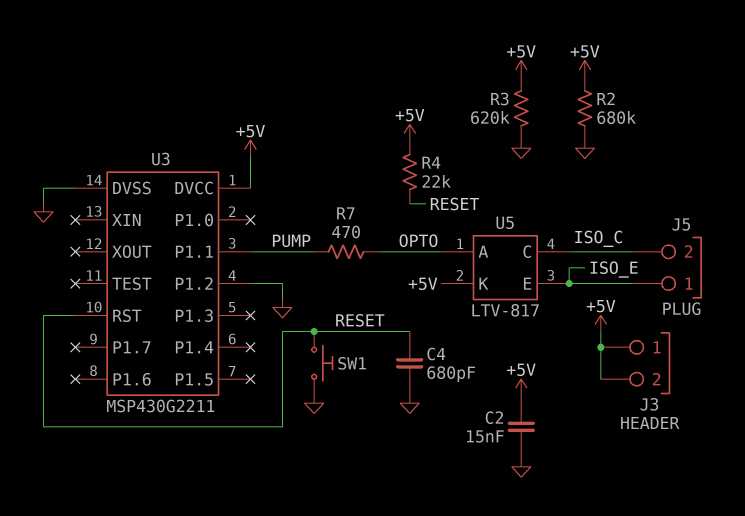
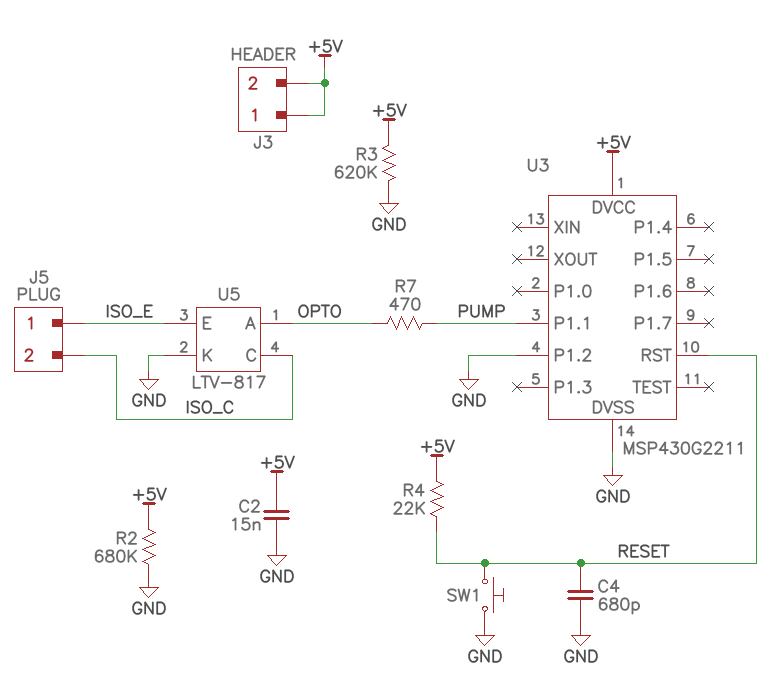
U5 pin K: +5V -> GND

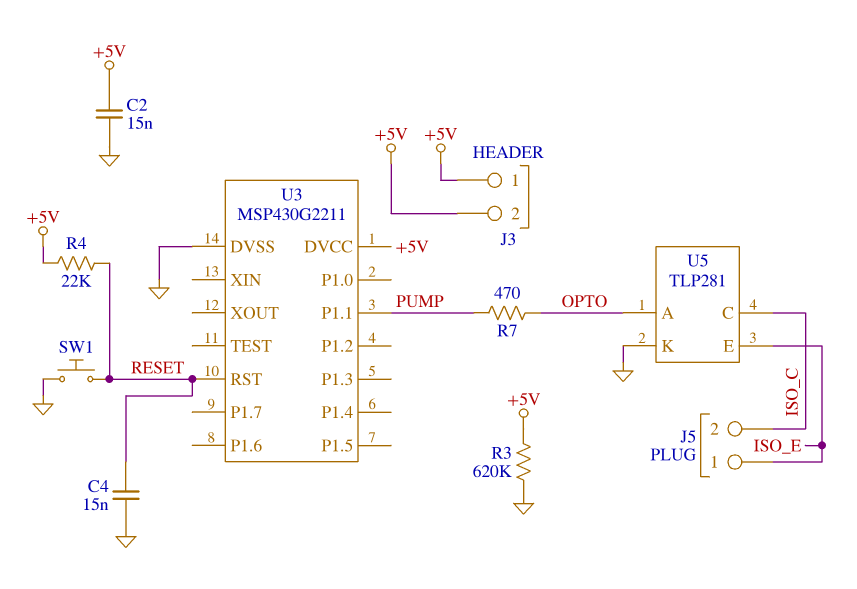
C4: 680pF (GND, RESET) -> 15nF (GND, RESET)
R2: 680k (+5V, GND) -> none
U3 pin P1.2: GND -> none
U5: LTV-817 -> TLP281

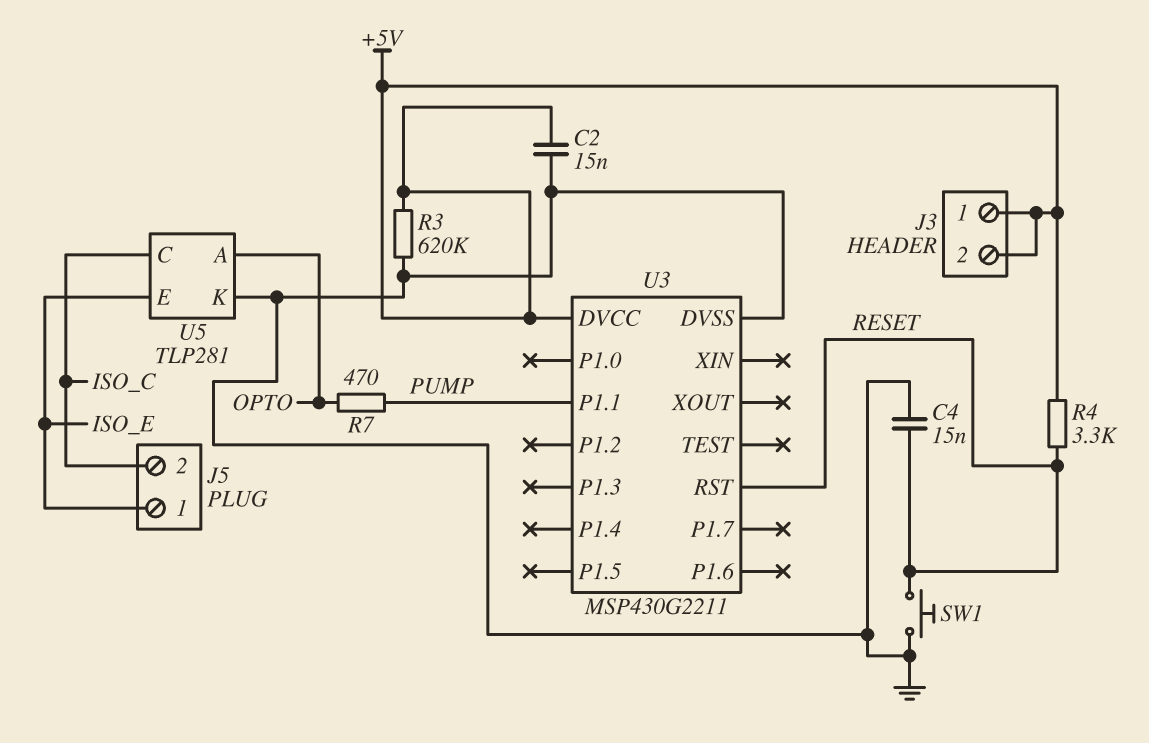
R4: 22k (+5V, RESET) -> 3.3k (+5V, RESET)

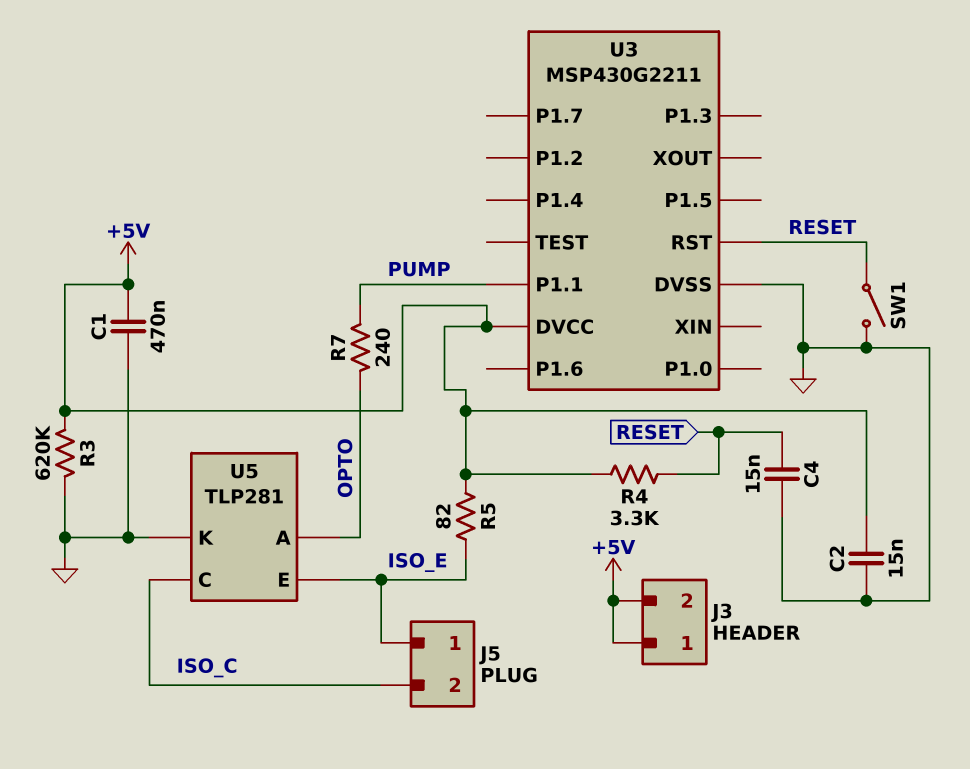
C1: none -> 470nF (+5V, GND)
R5: none -> 82 (+5V, ISO_E)
R7: 470 (OPTO, PUMP) -> 240 (OPTO, PUMP)
SW1: button (GND, RESET) -> switch (GND, RESET)

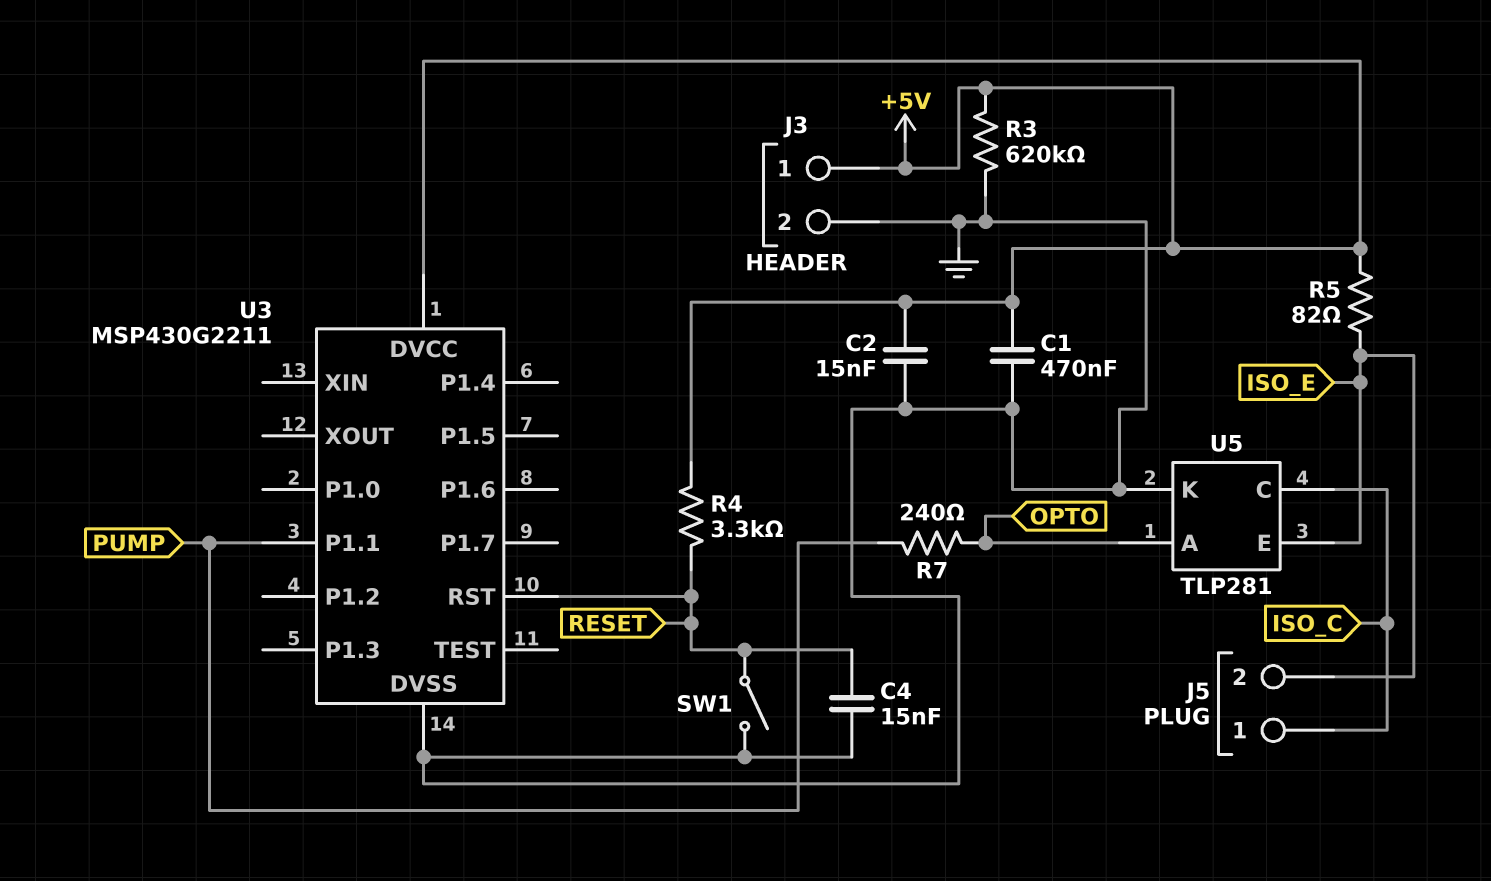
J3 pin 2: +5V -> GND
J5 pin 1: ISO_E -> ISO_C
J5 pin 2: ISO_C -> ISO_E

